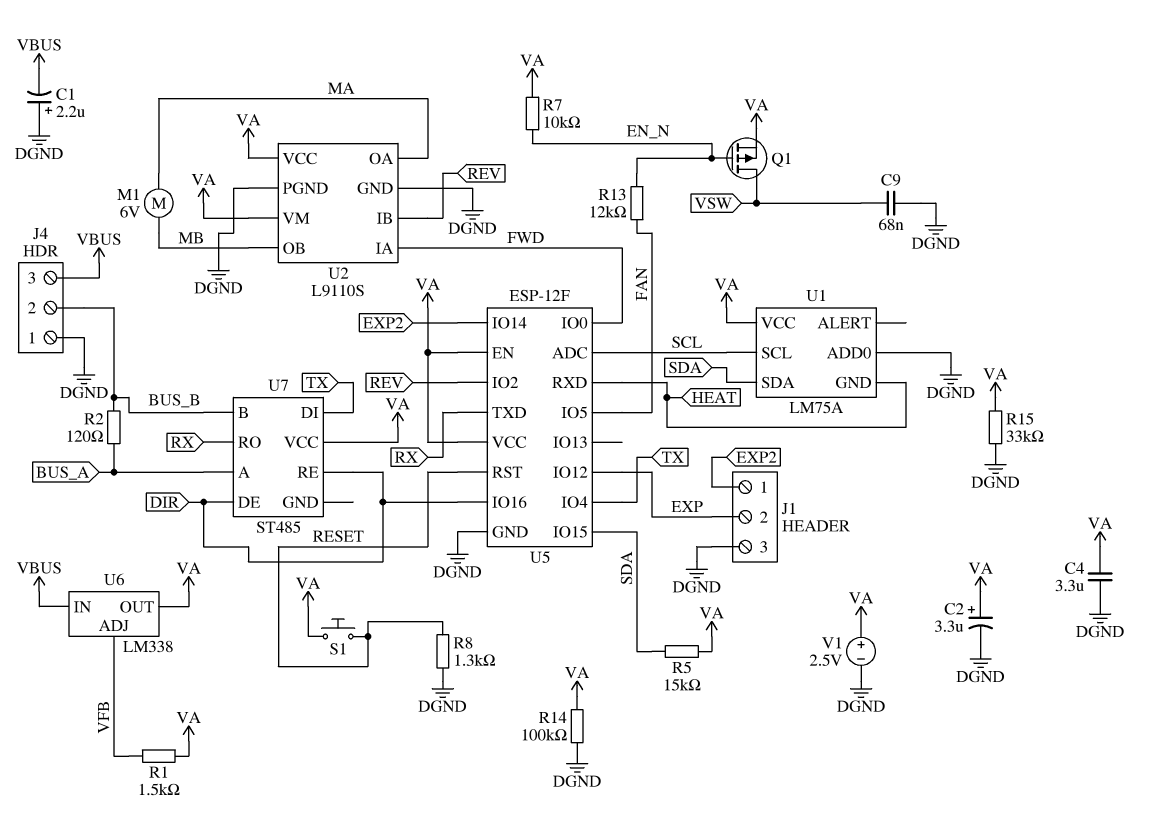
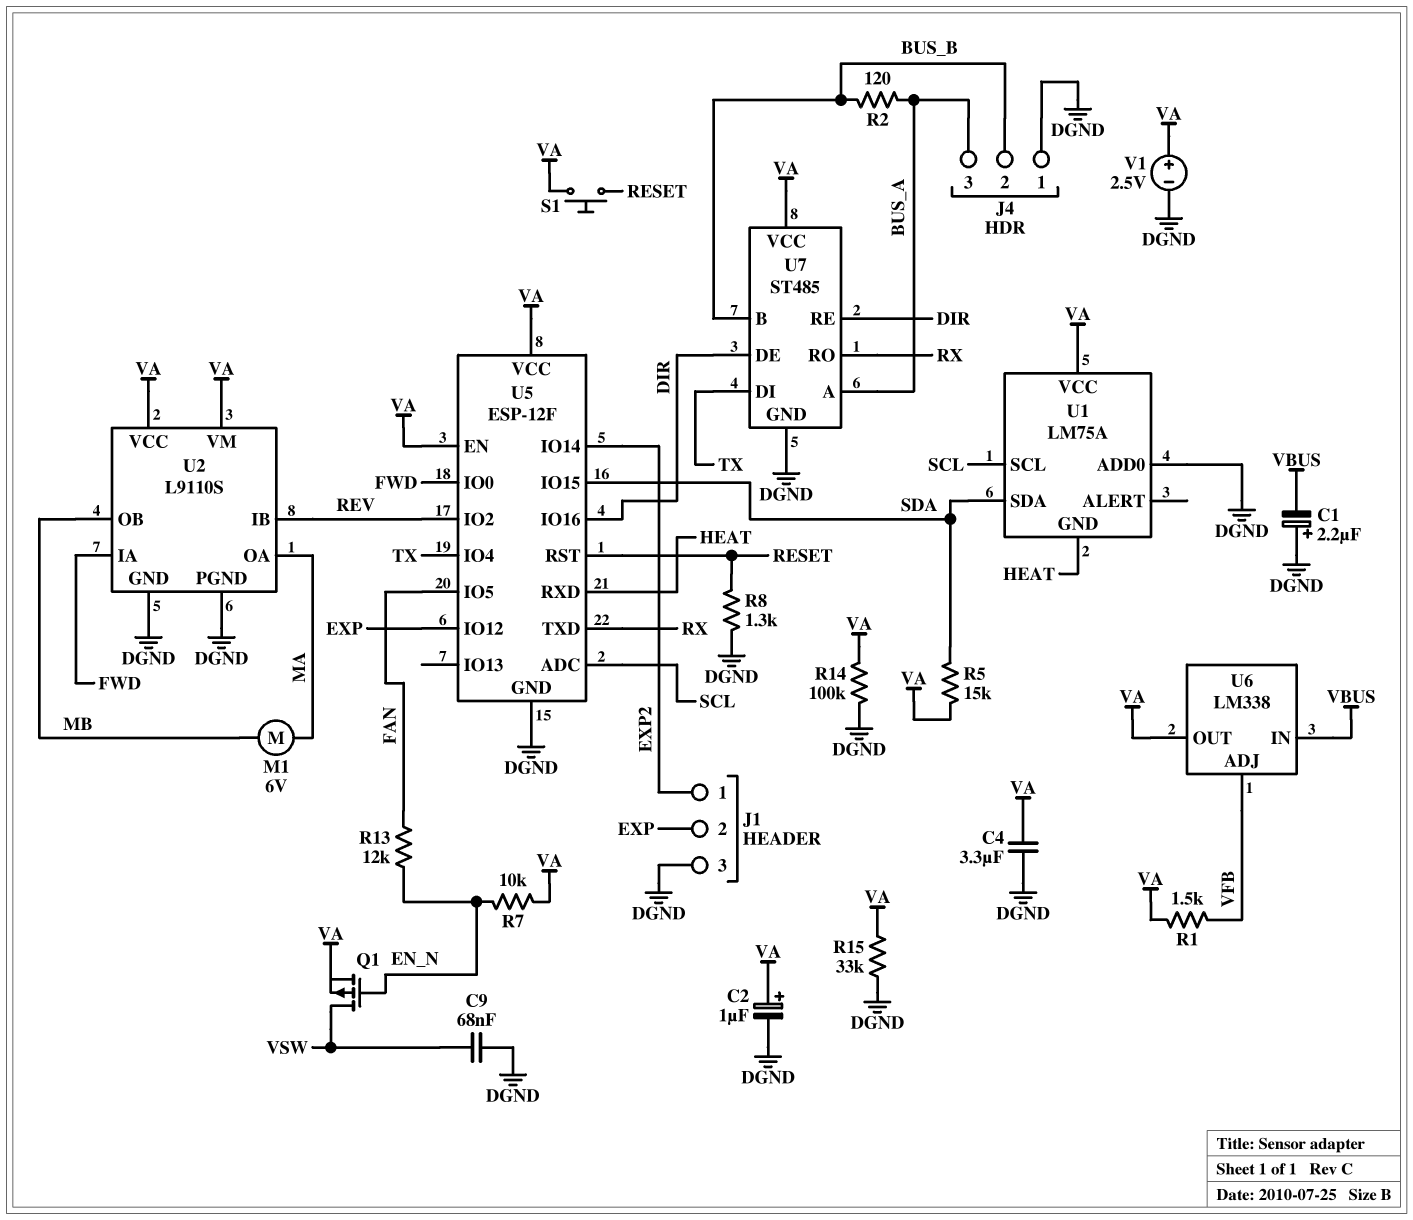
C2: 3.3uF (plus VA, minus DGND) -> 1uF (plus VA, minus DGND)
J4 pin 3: VBUS -> BUS_A
U7 pin GND: none -> DGND

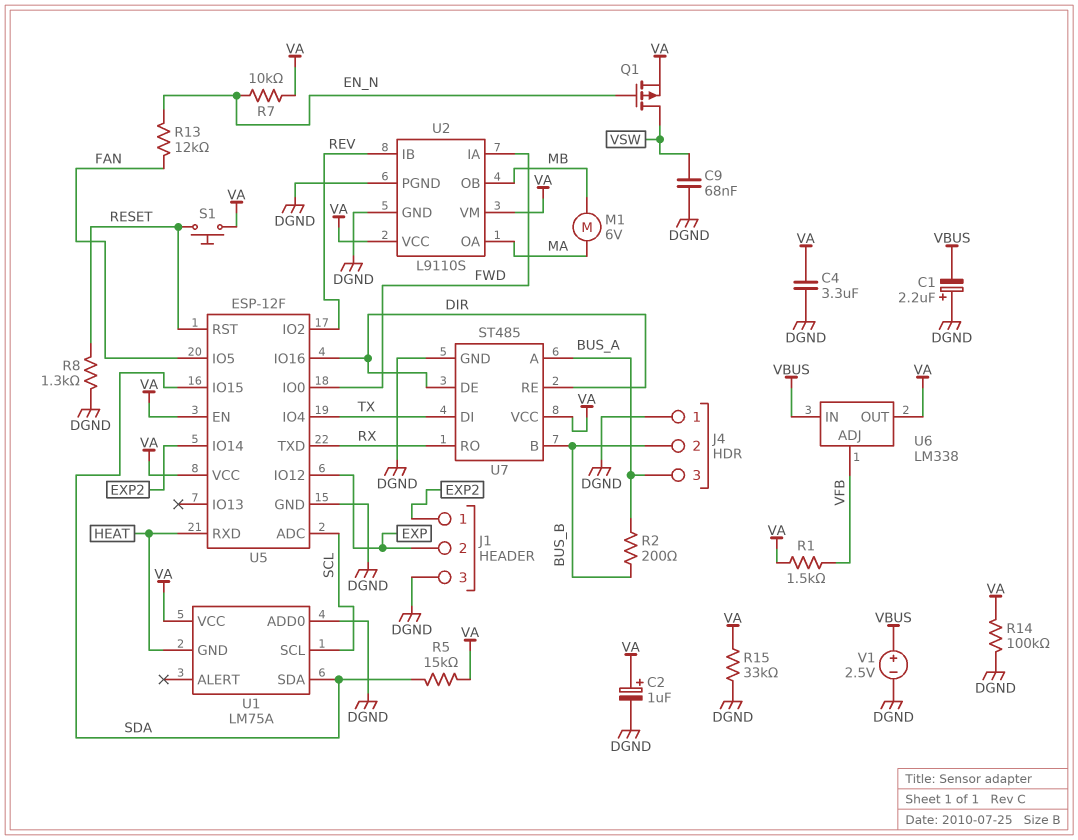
R2: 120 (BUS_A, BUS_B) -> 200 (BUS_A, BUS_B)
V1: 2.5V (plus VA, minus DGND) -> 2.5V (plus VBUS, minus DGND)

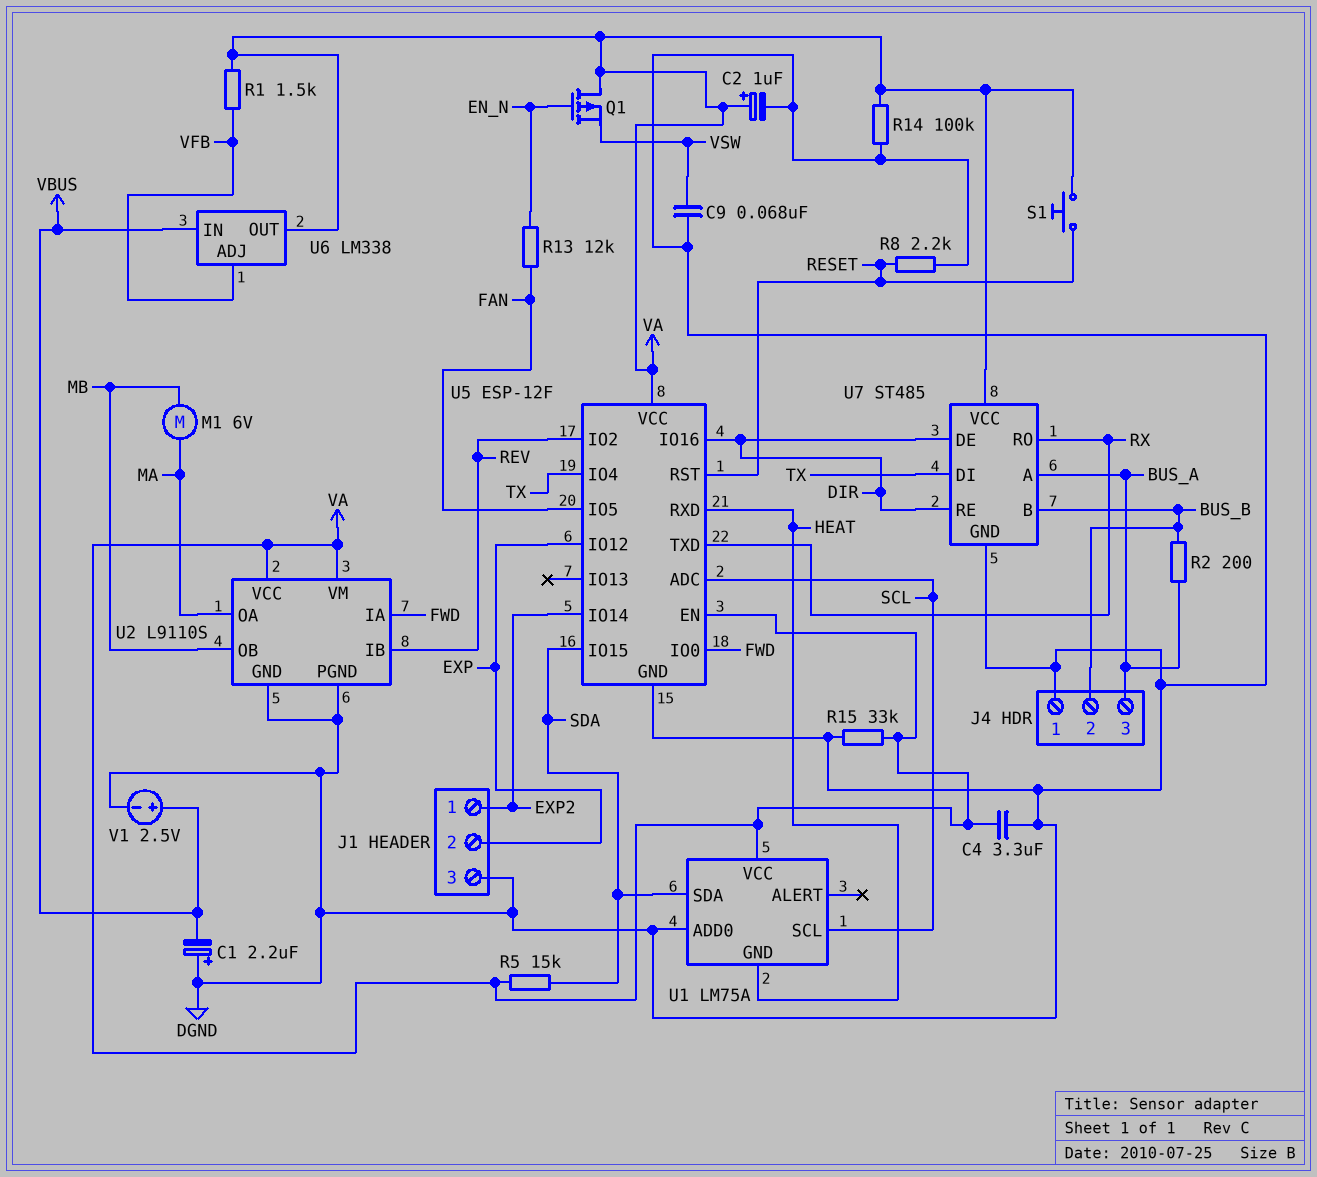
Q1: PMOS (G EN_N, D VSW, S VA) -> PMOS (G EN_N, D VA, S VSW)
R7: 10k (EN_N, VA) -> none
R8: 1.3k (DGND, RESET) -> 2.2k (DGND, RESET)

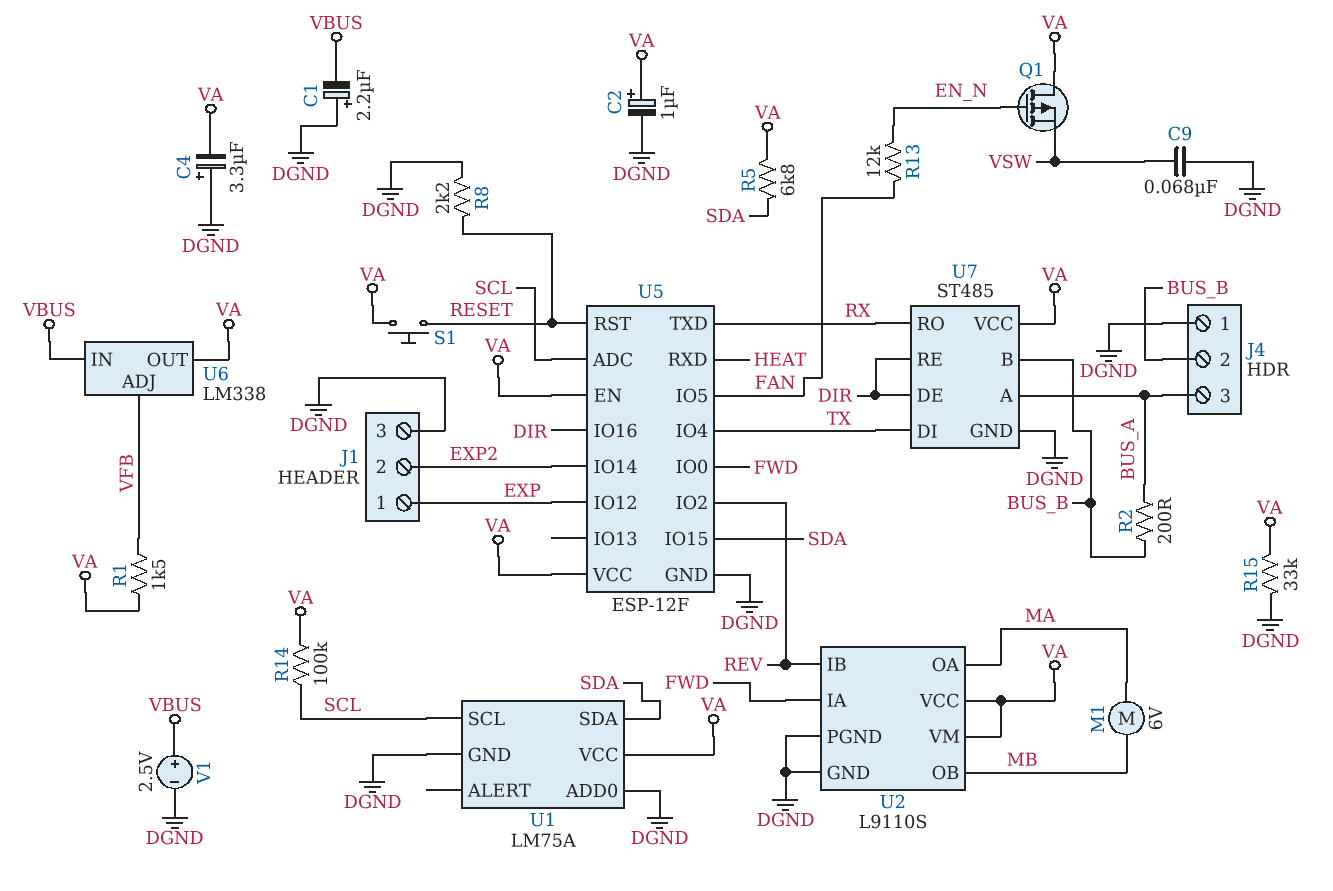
C4: 3.3uF (DGND, VA) -> 3.3uF (plus DGND, minus VA)
J1 pin 1: EXP2 -> EXP
J1 pin 2: EXP -> EXP2
R5: 15k (SDA, VA) -> 6.8k (SDA, VA)
R14: 100k (DGND, VA) -> 100k (SCL, VA)
U1 pin GND: HEAT -> DGND

